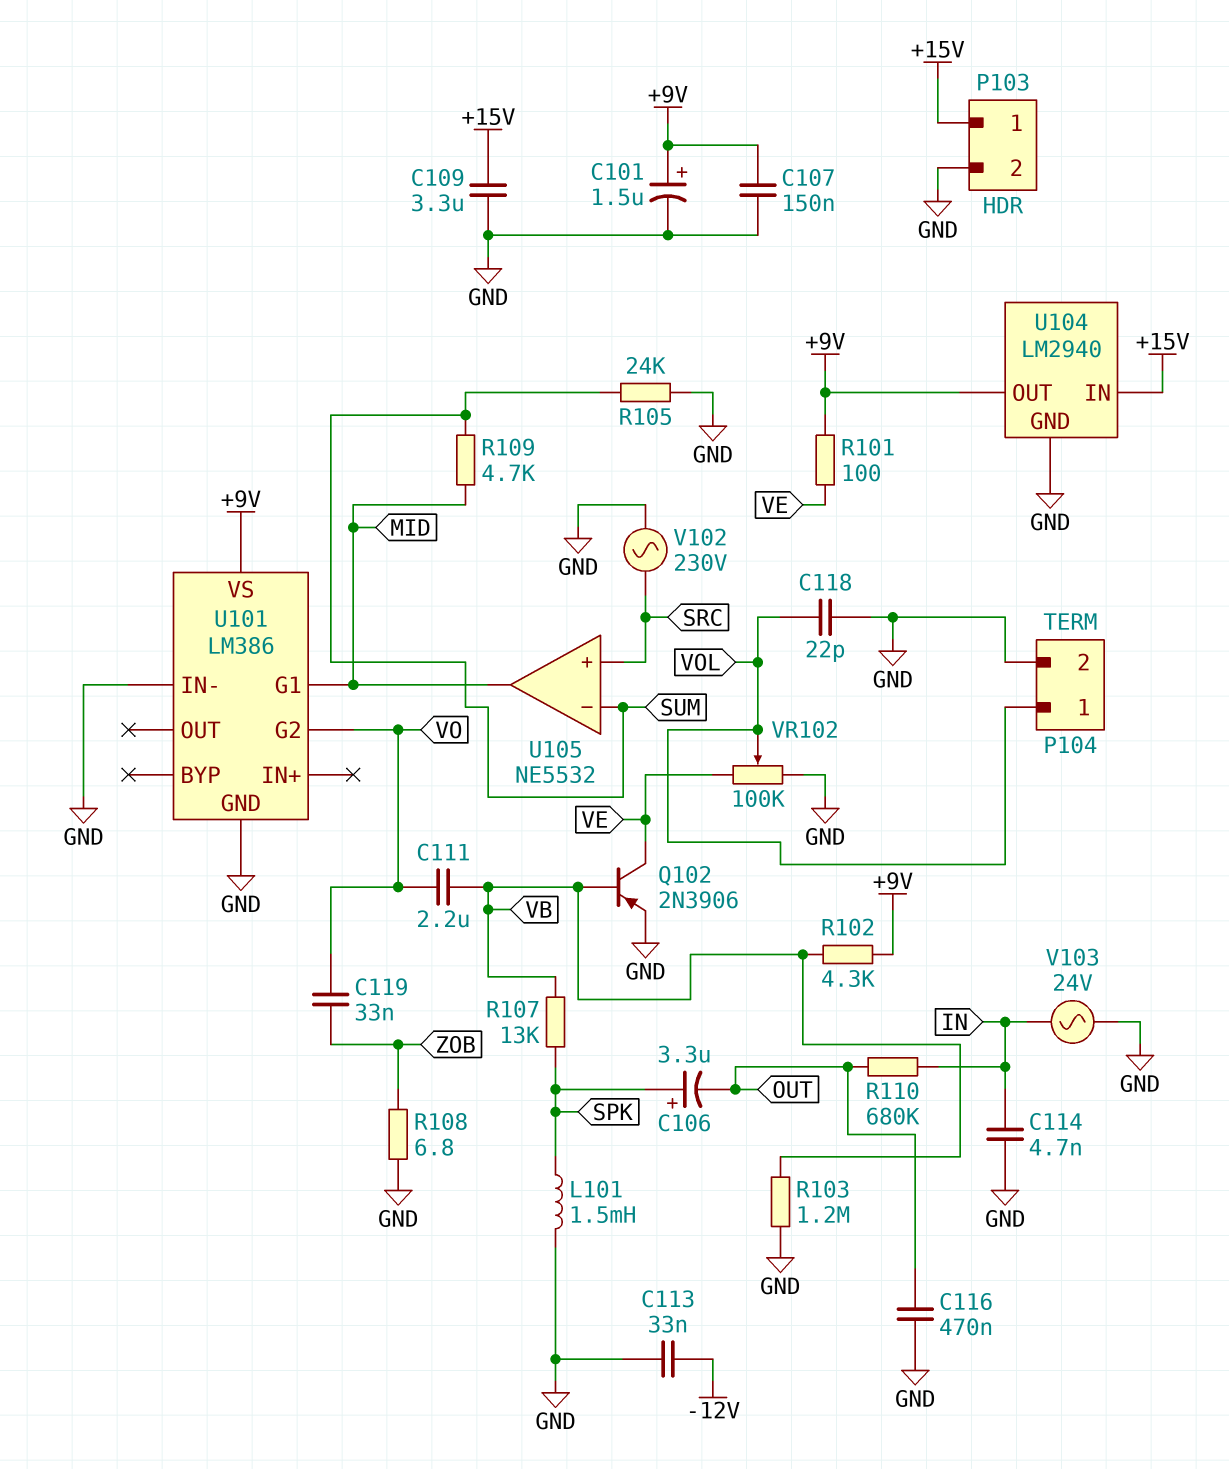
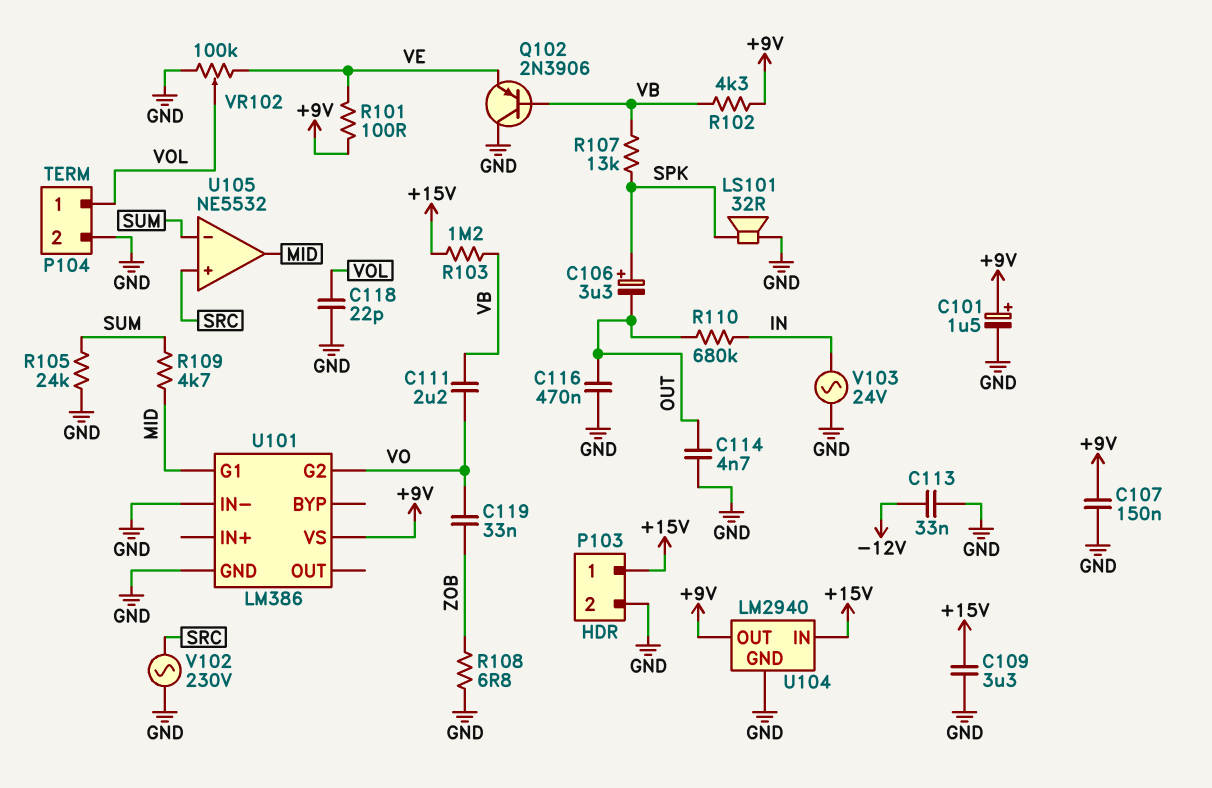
C114: 4.7nF (GND, IN) -> 4.7nF (GND, OUT)
L101: 1.5mH (GND, SPK) -> none
LS101: none -> speaker 32R (GND, SPK)
Q102: PNP 2N3906 (B VB, C VE, E GND) -> PNP 2N3906 (B VB, C GND, E VE)
R103: 1.2M (GND, VB) -> 1.2M (+15V, VB)

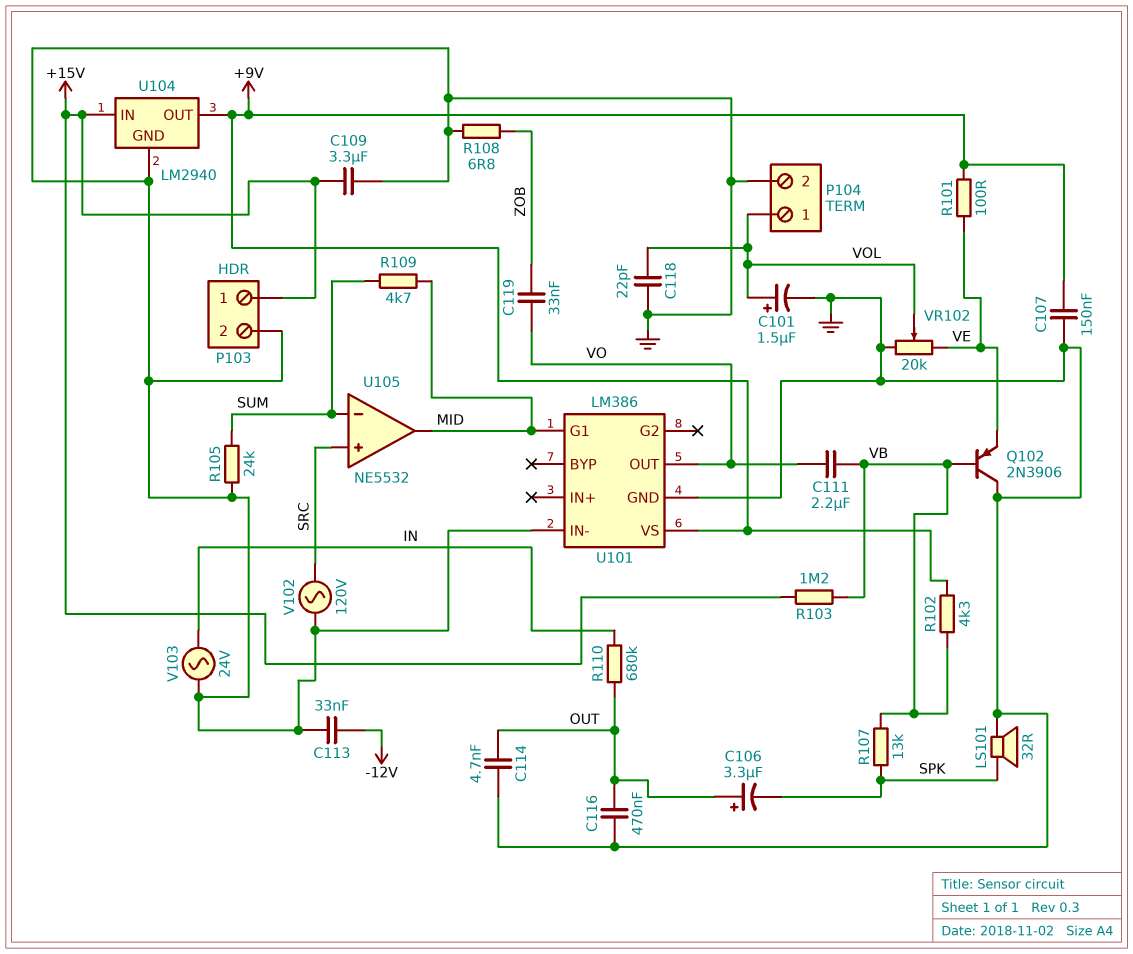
C101: 1.5uF (plus +9V, minus GND) -> 1.5uF (plus VOL, minus GND)
C106: 3.3uF (plus SPK, minus OUT) -> 3.3uF (plus OUT, minus SPK)
U101 pin G2: VO -> none
U101 pin OUT: none -> VO
V102: AC 230V (GND, SRC) -> AC 120V (GND, SRC)
VR102: 100k (GND, VE, wiper VOL) -> 20k (GND, VE, wiper VOL)

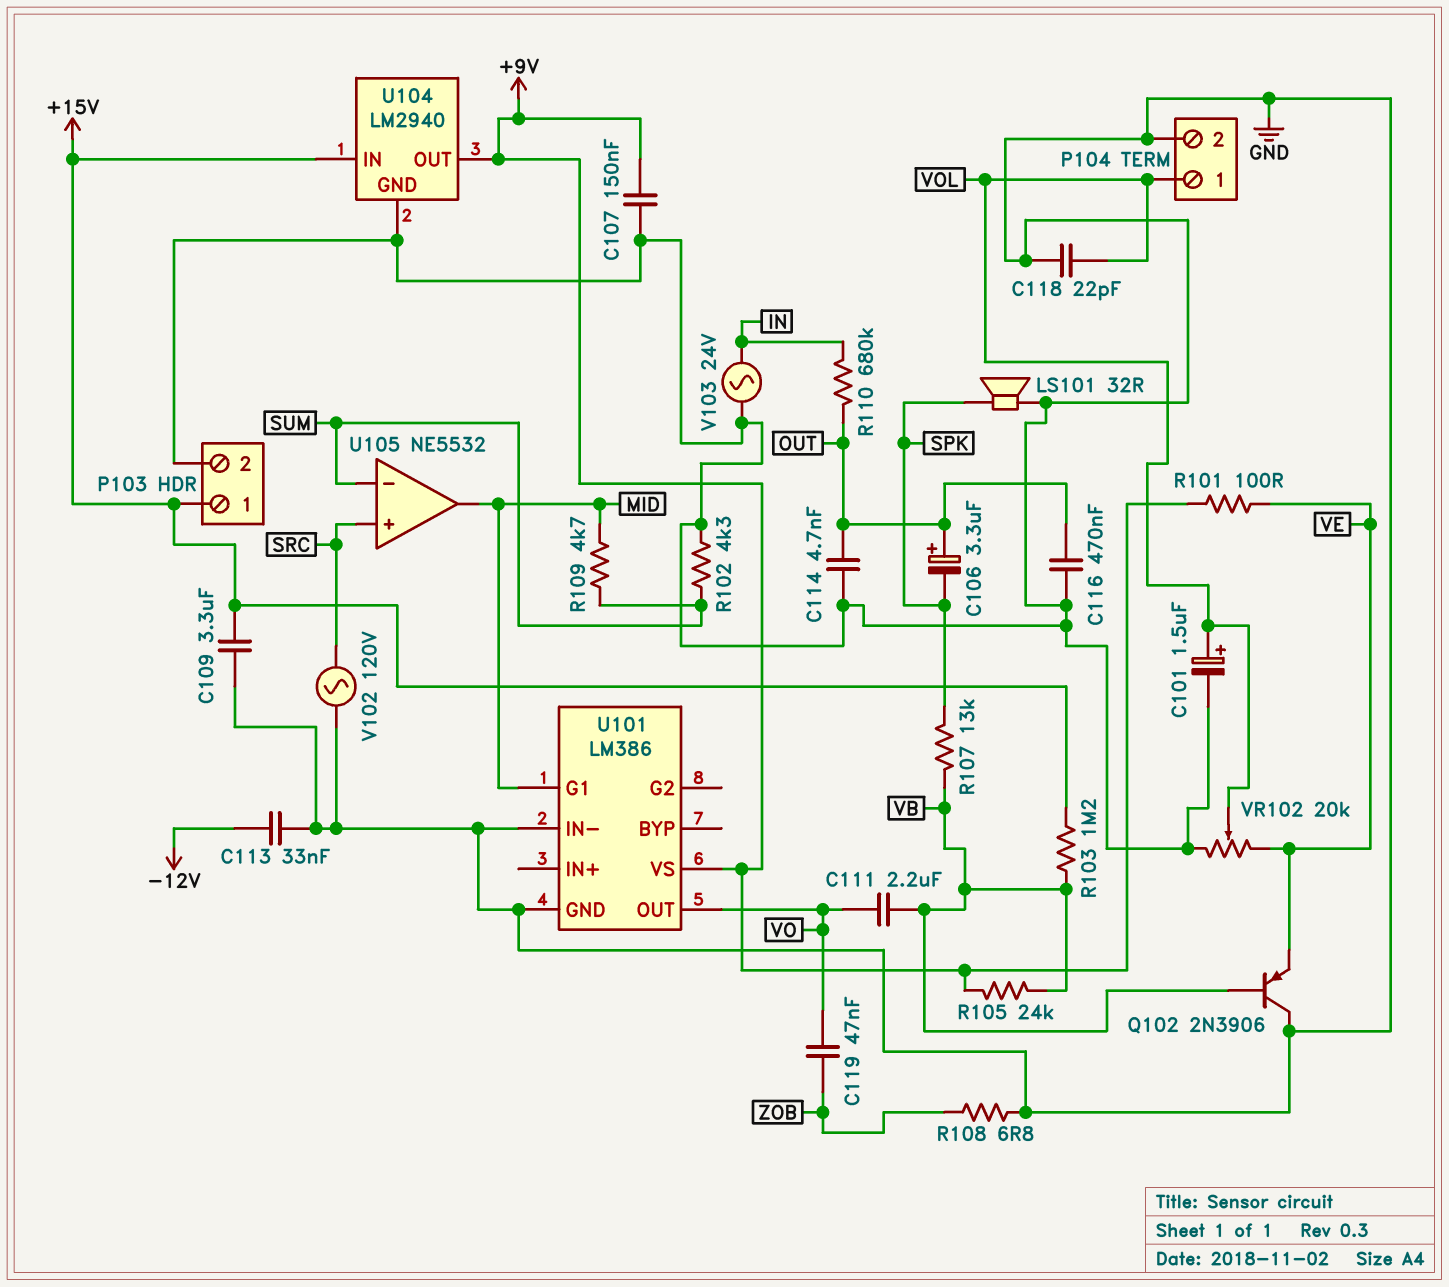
C119: 33nF (VO, ZOB) -> 47nF (VO, ZOB)
R102: 4.3k (+9V, VB) -> 4.3k (GND, SUM)
R105: 24k (GND, SUM) -> 24k (+9V, VB)

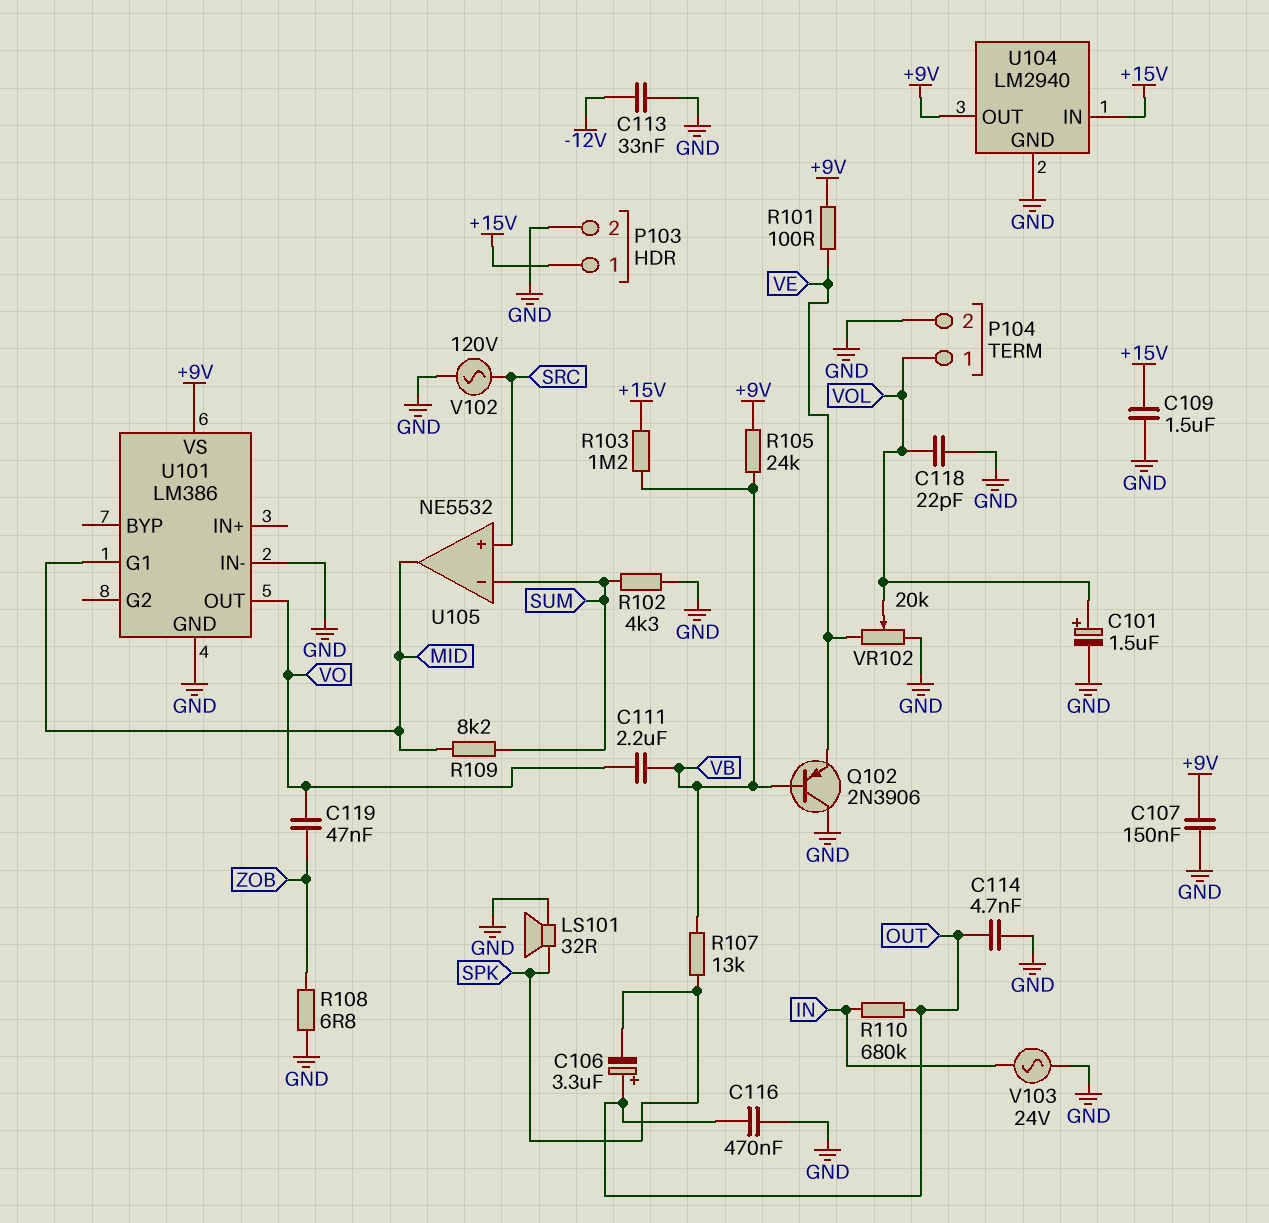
C109: 3.3uF (+15V, GND) -> 1.5uF (+15V, GND)
R109: 4.7k (MID, SUM) -> 8.2k (MID, SUM)

